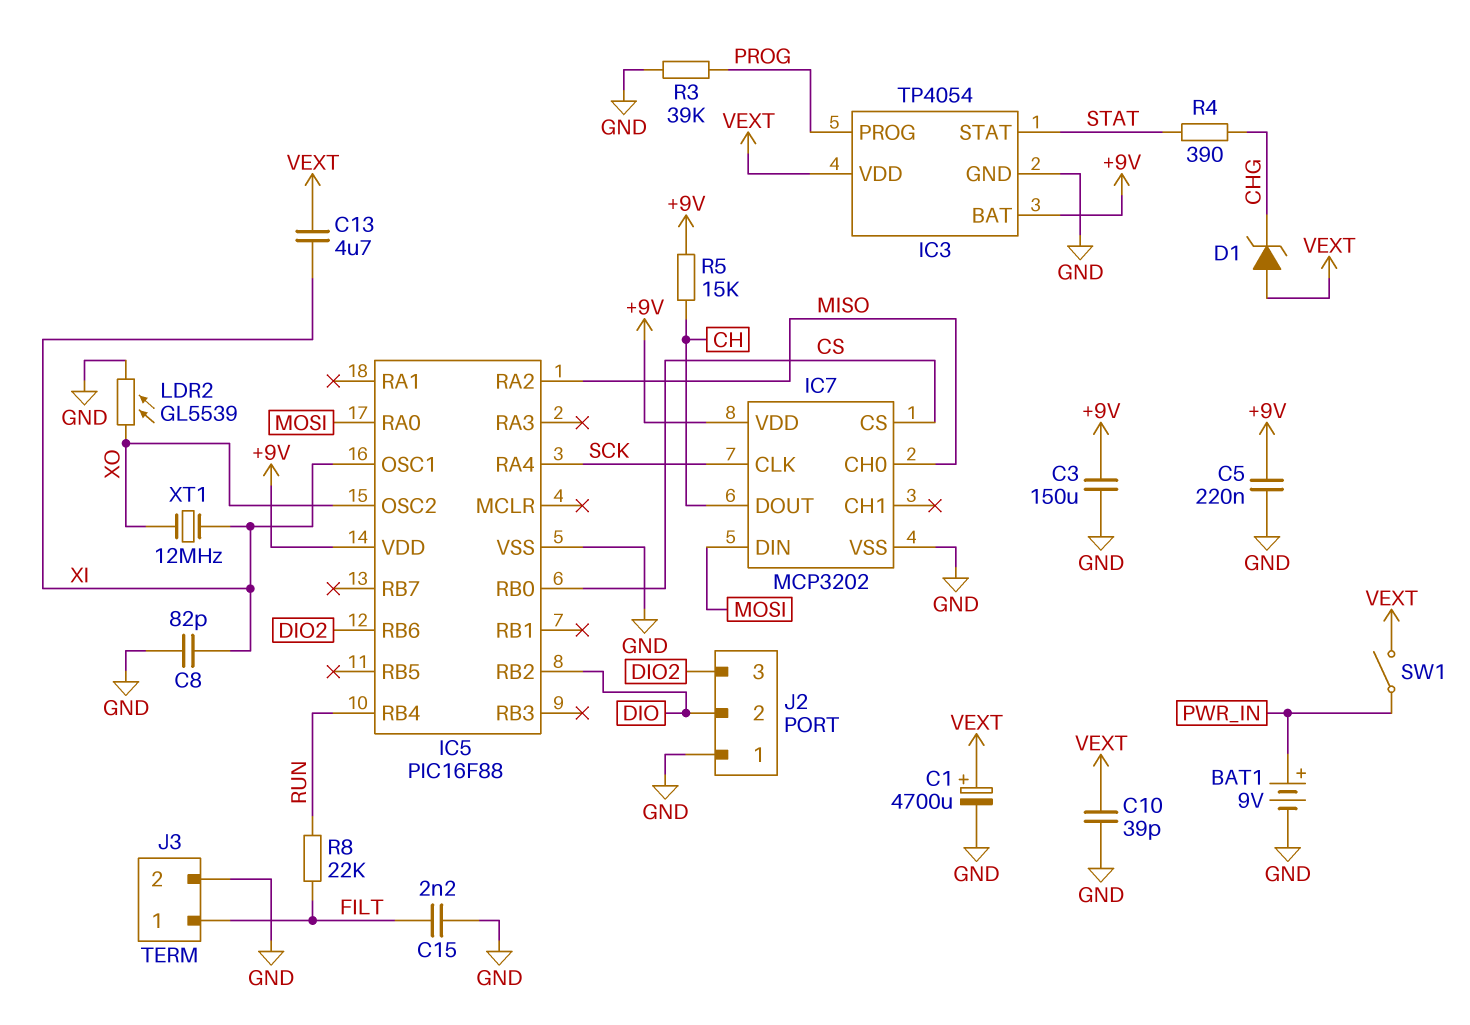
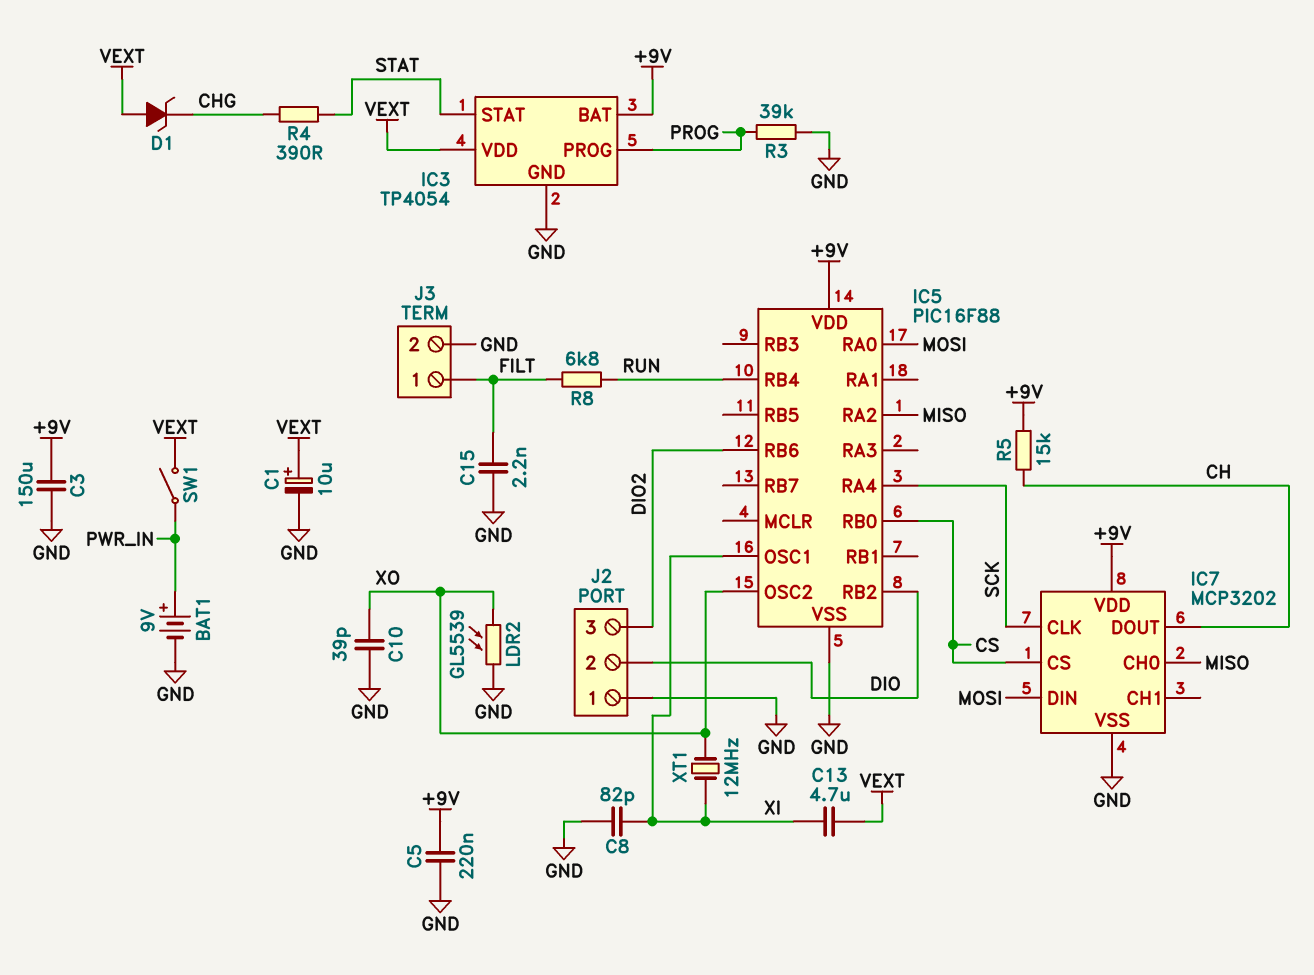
C1: 4700uF (plus VEXT, minus GND) -> 10uF (plus VEXT, minus GND)
C10: 39pF (GND, VEXT) -> 39pF (GND, XO)
R8: 22k (FILT, RUN) -> 6.8k (FILT, RUN)

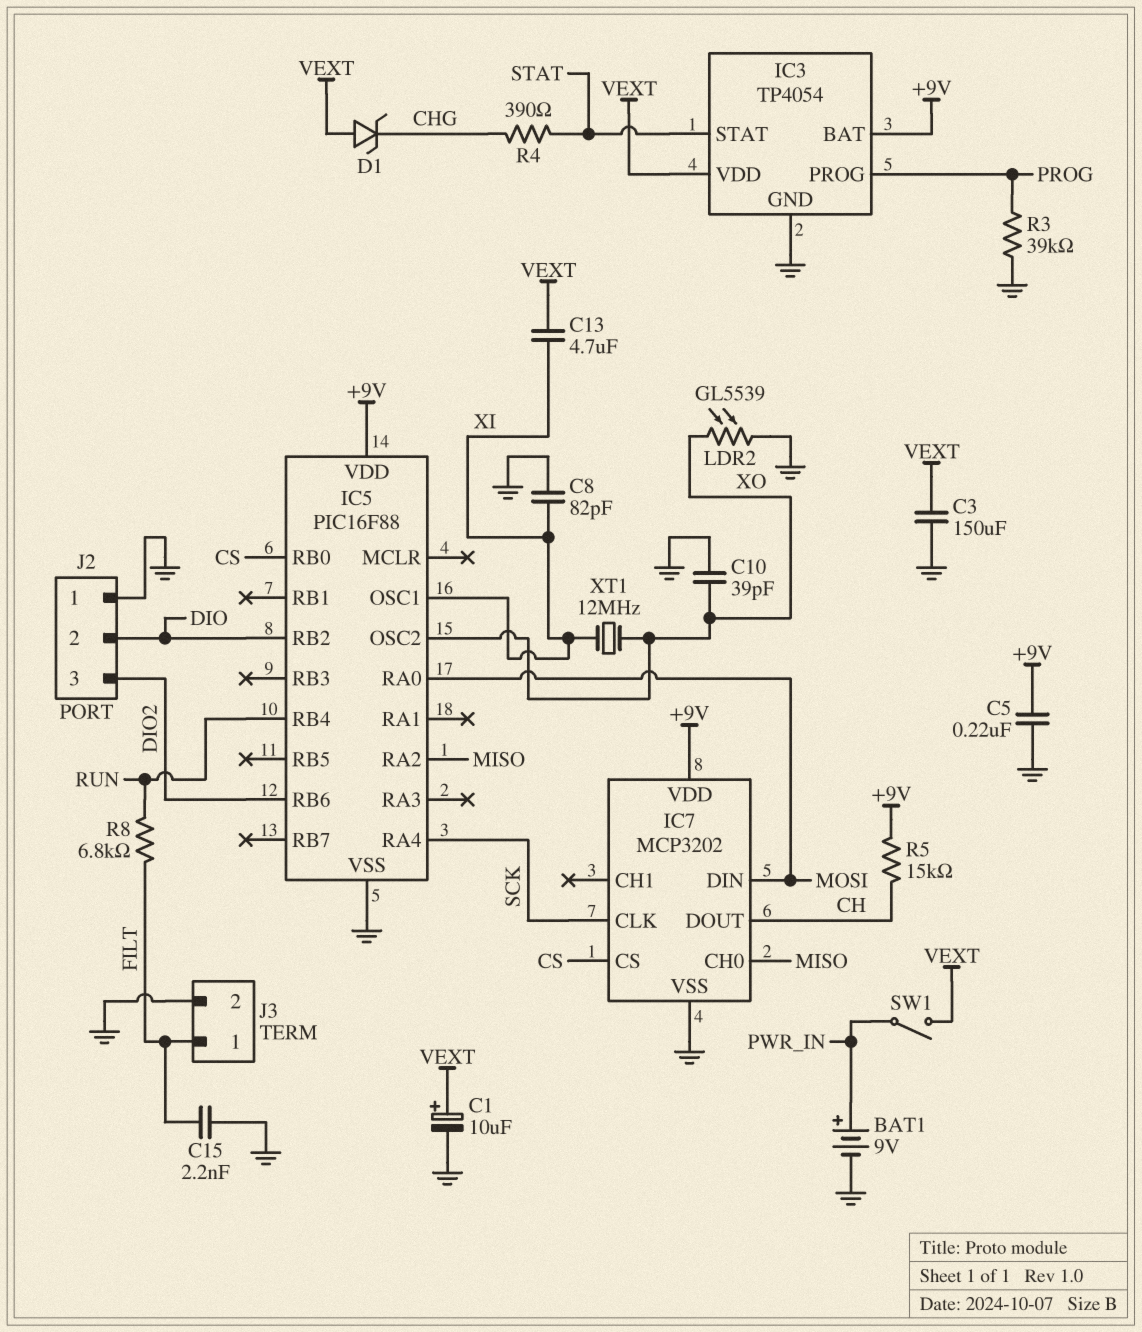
C3: 150uF (+9V, GND) -> 150uF (GND, VEXT)

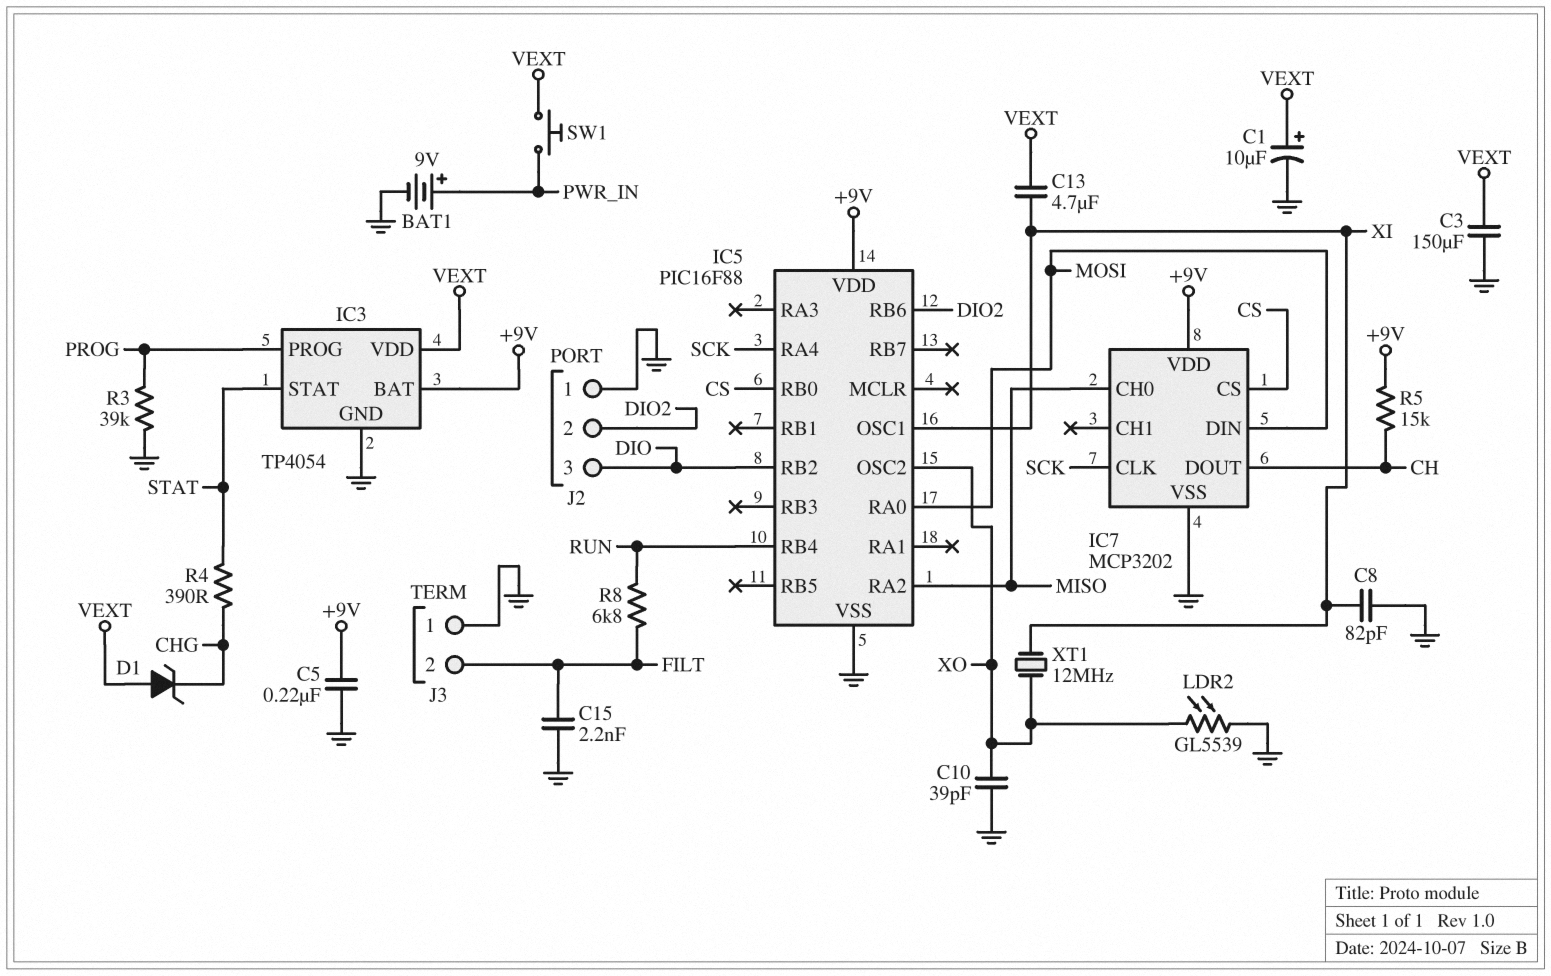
J2 pin 2: DIO -> DIO2
J2 pin 3: DIO2 -> DIO
J3 pin 1: FILT -> GND
J3 pin 2: GND -> FILT
SW1: switch (PWR_IN, VEXT) -> button (PWR_IN, VEXT)

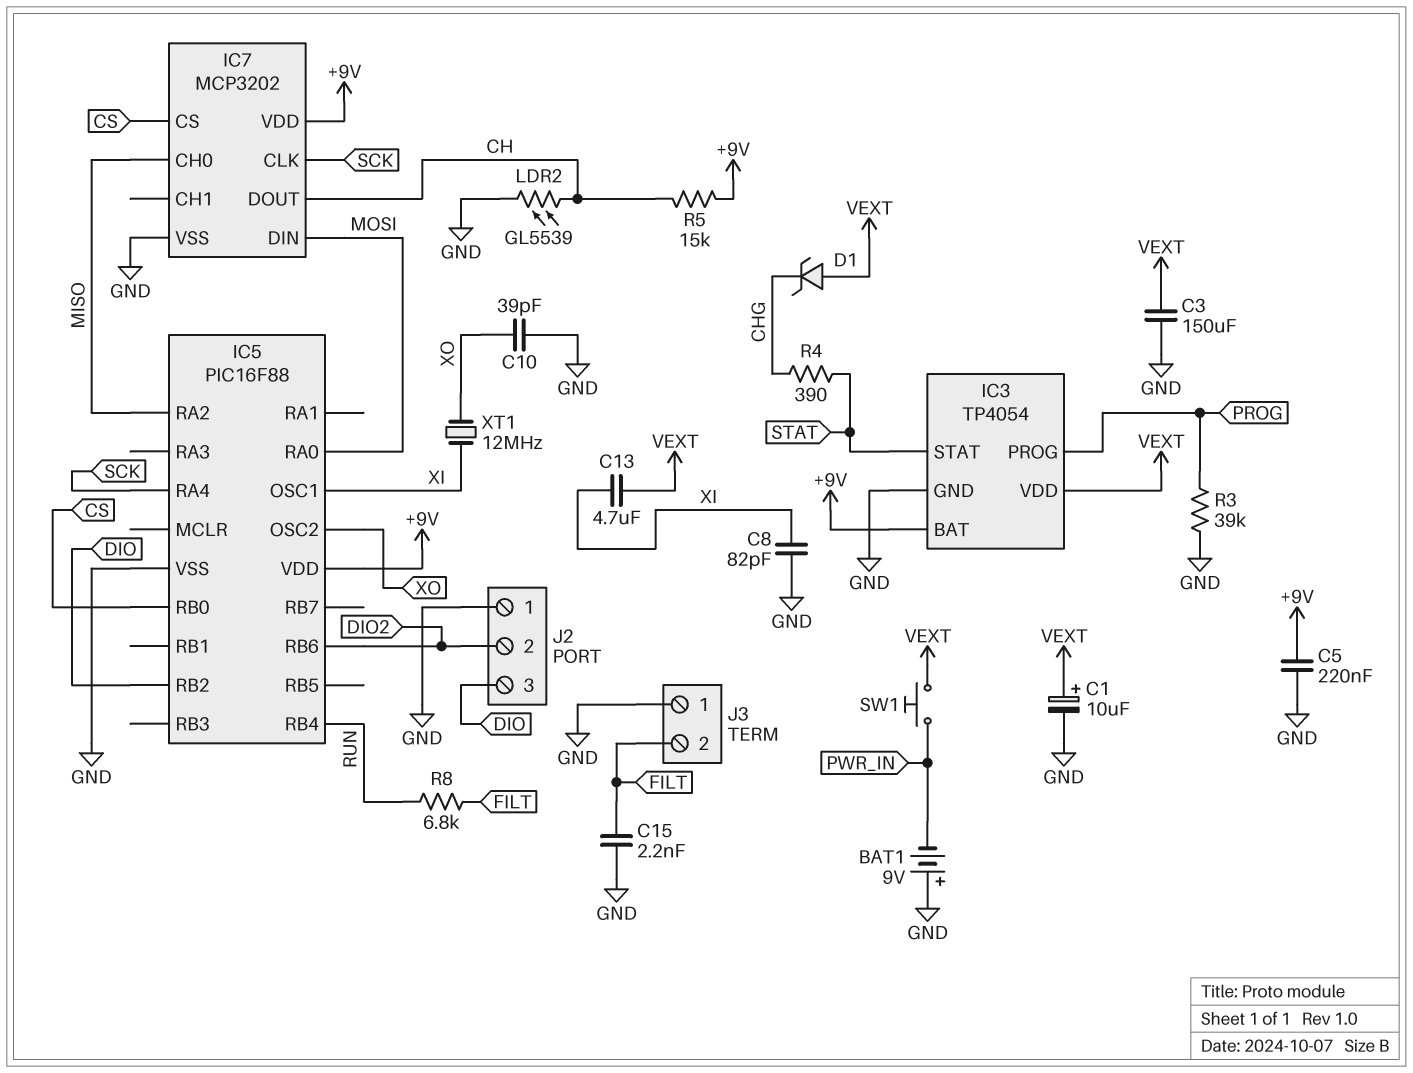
BAT1: 9V (plus PWR_IN, minus GND) -> 9V (plus GND, minus PWR_IN)
LDR2: GL5539 (GND, XO) -> GL5539 (CH, GND)

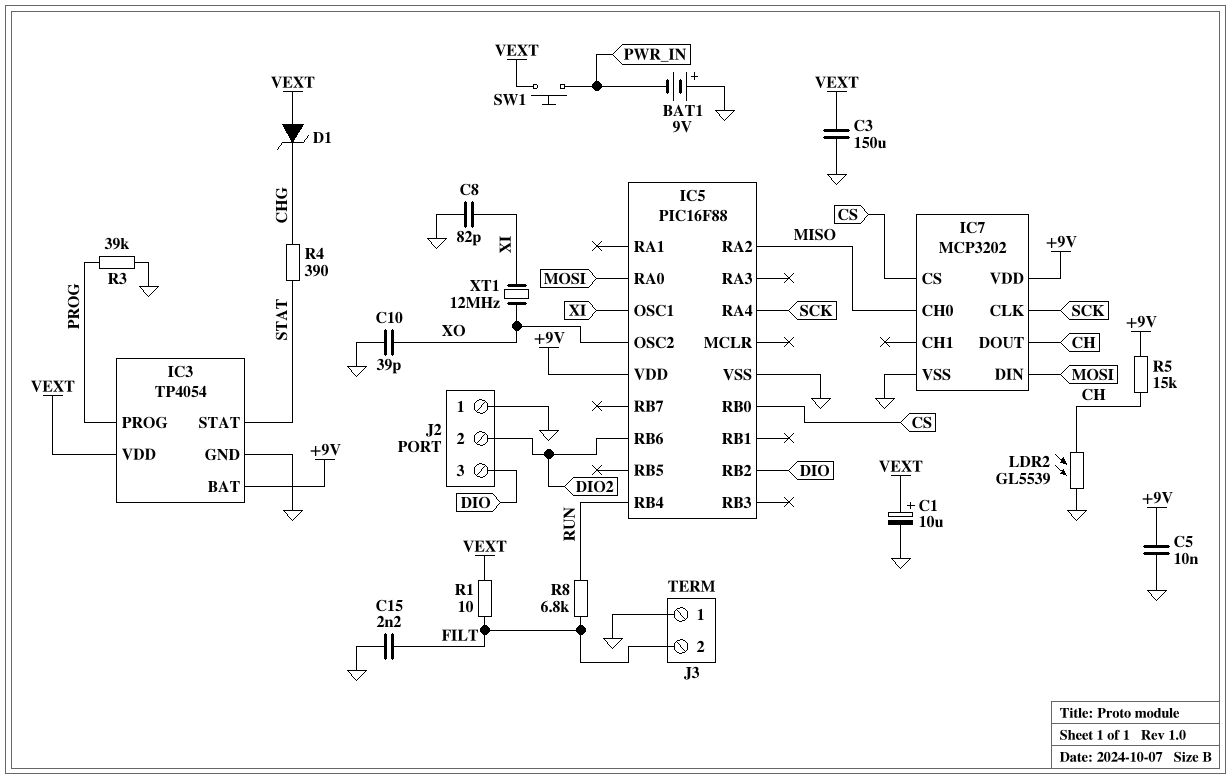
C5: 220nF (+9V, GND) -> 10nF (+9V, GND)
C13: 4.7uF (VEXT, XI) -> none
R1: none -> 10 (FILT, VEXT)

